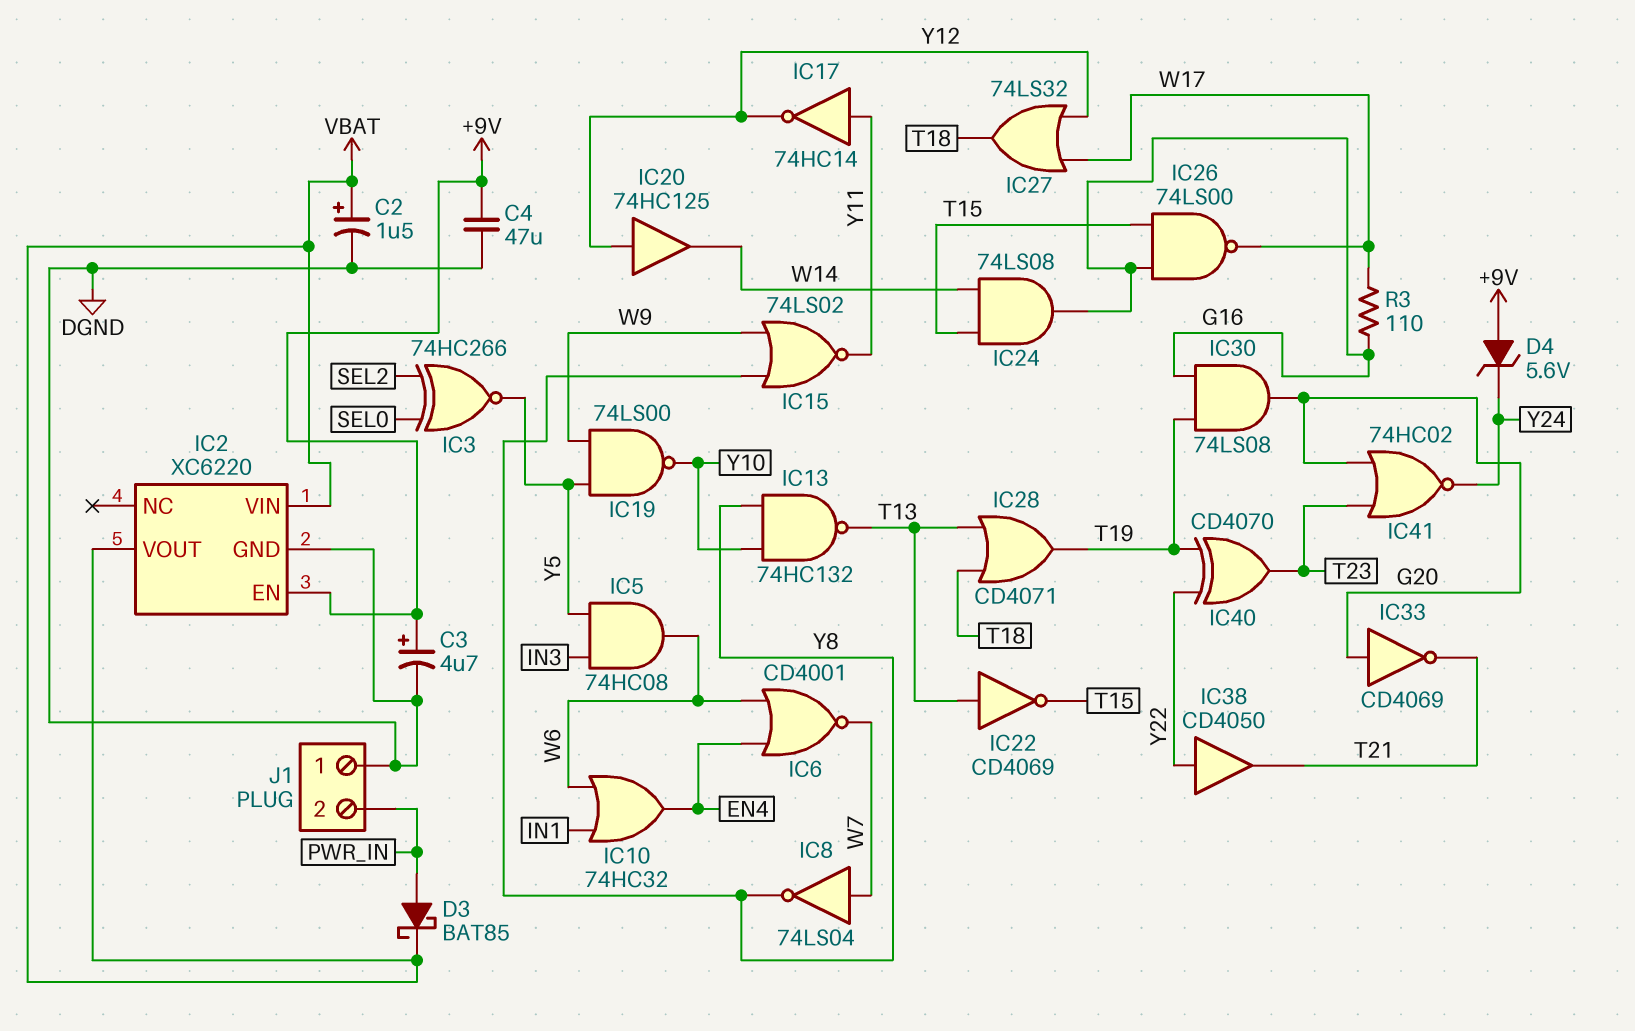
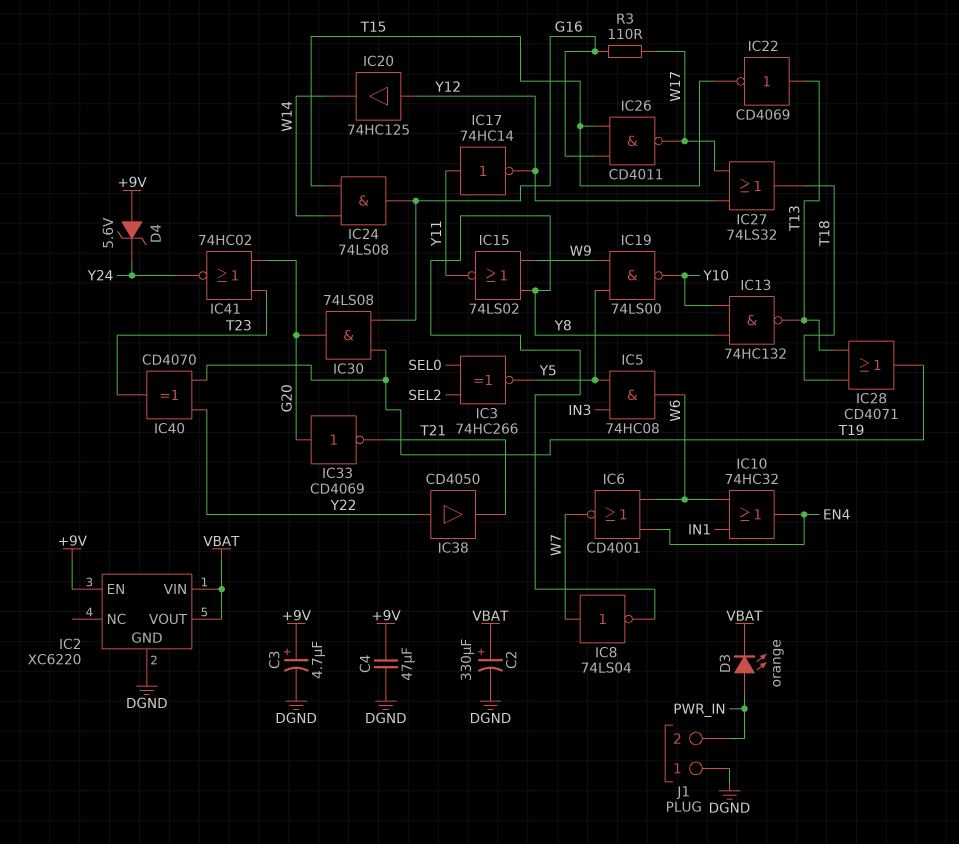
C2: 1.5uF (plus VBAT, minus DGND) -> 330uF (plus VBAT, minus DGND)
D3: schottky BAT85 (A PWR_IN, K VBAT) -> LED orange (A PWR_IN, K VBAT)
IC26: NAND 74LS00 (in G16, in T15, out W17) -> NAND CD4011 (in G16, in T15, out W17)

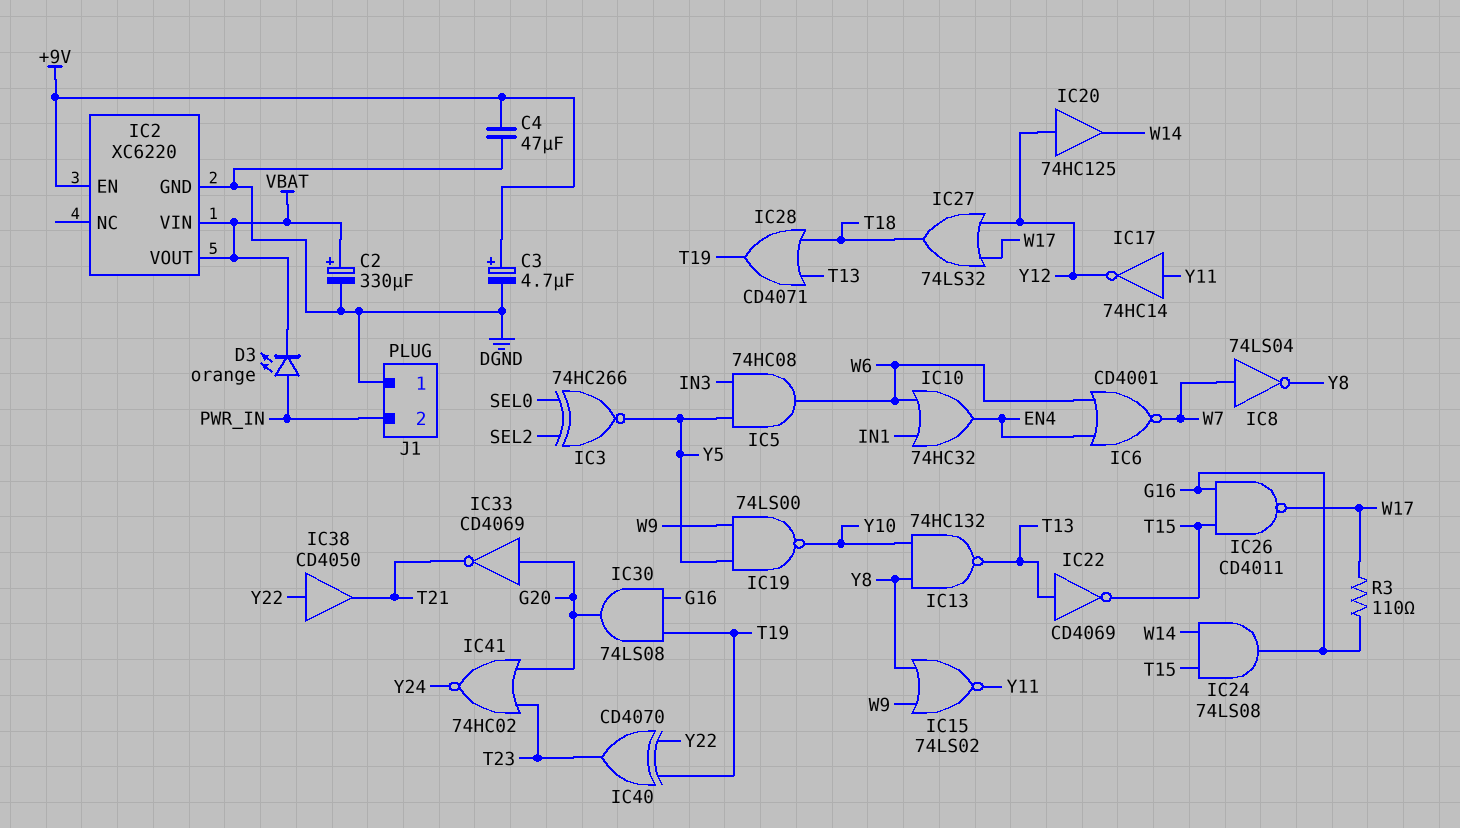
D4: zener 5.6V (A +9V, K Y24) -> none

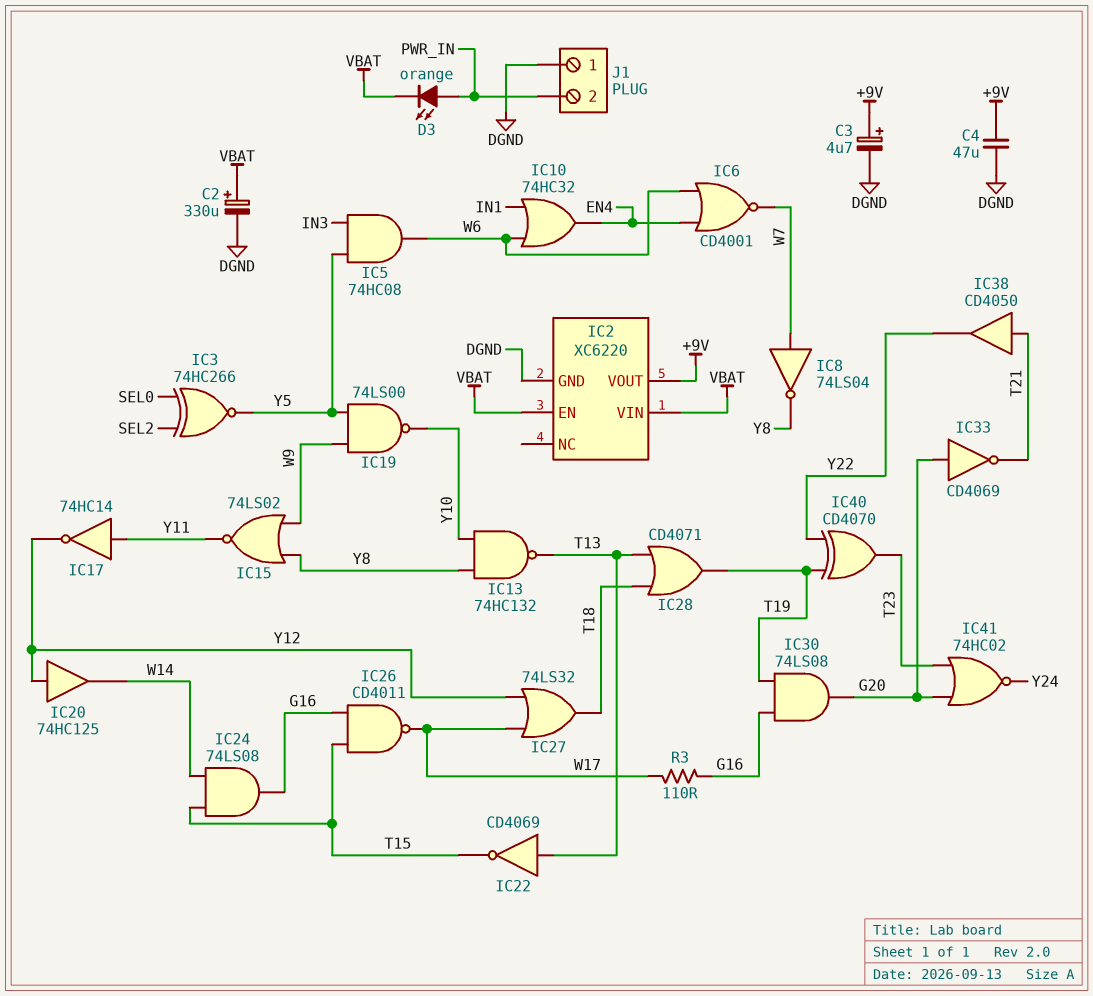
IC2 pin EN: +9V -> VBAT
IC2 pin VOUT: VBAT -> +9V
IC38: buffer CD4050 (in Y22, out T21) -> buffer CD4050 (in T21, out Y22)

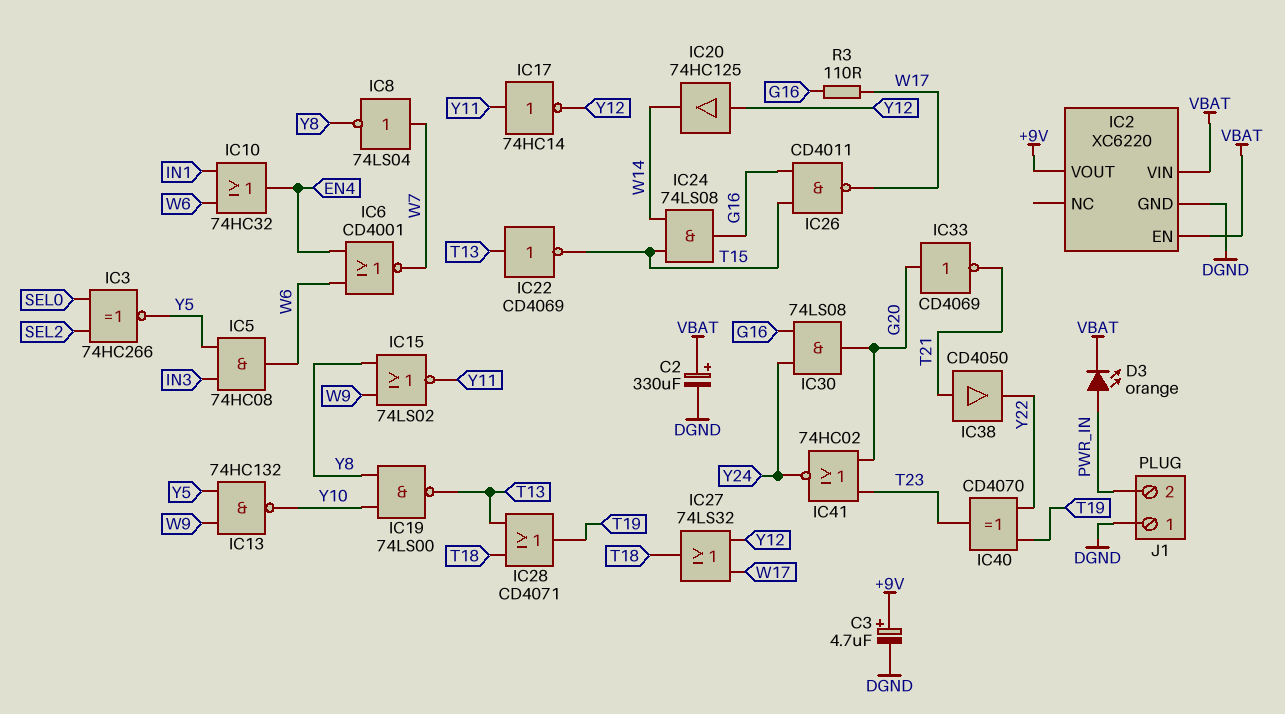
C4: 47uF (+9V, DGND) -> none
IC13: NAND 74HC132 (in Y8, in Y10, out T13) -> NAND 74HC132 (in W9, in Y5, out Y10)
IC19: NAND 74LS00 (in W9, in Y5, out Y10) -> NAND 74LS00 (in Y8, in Y10, out T13)
IC30: AND 74LS08 (in G16, in T19, out G20) -> AND 74LS08 (in G16, in Y24, out G20)

